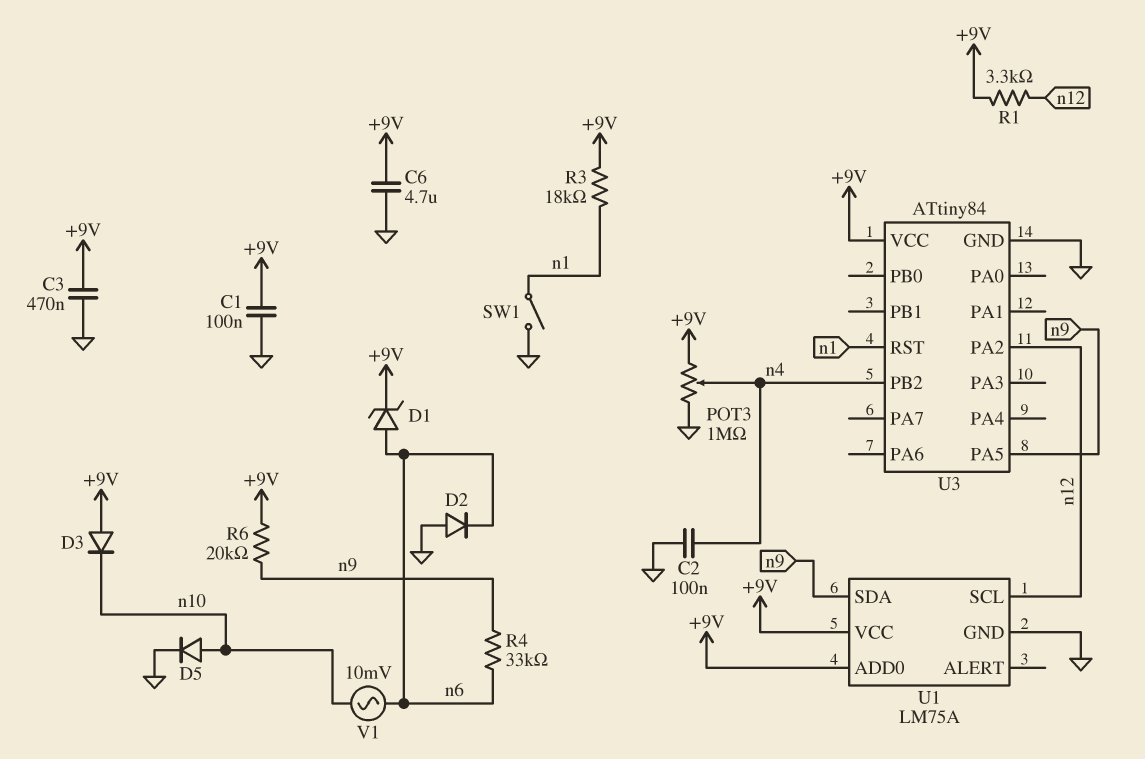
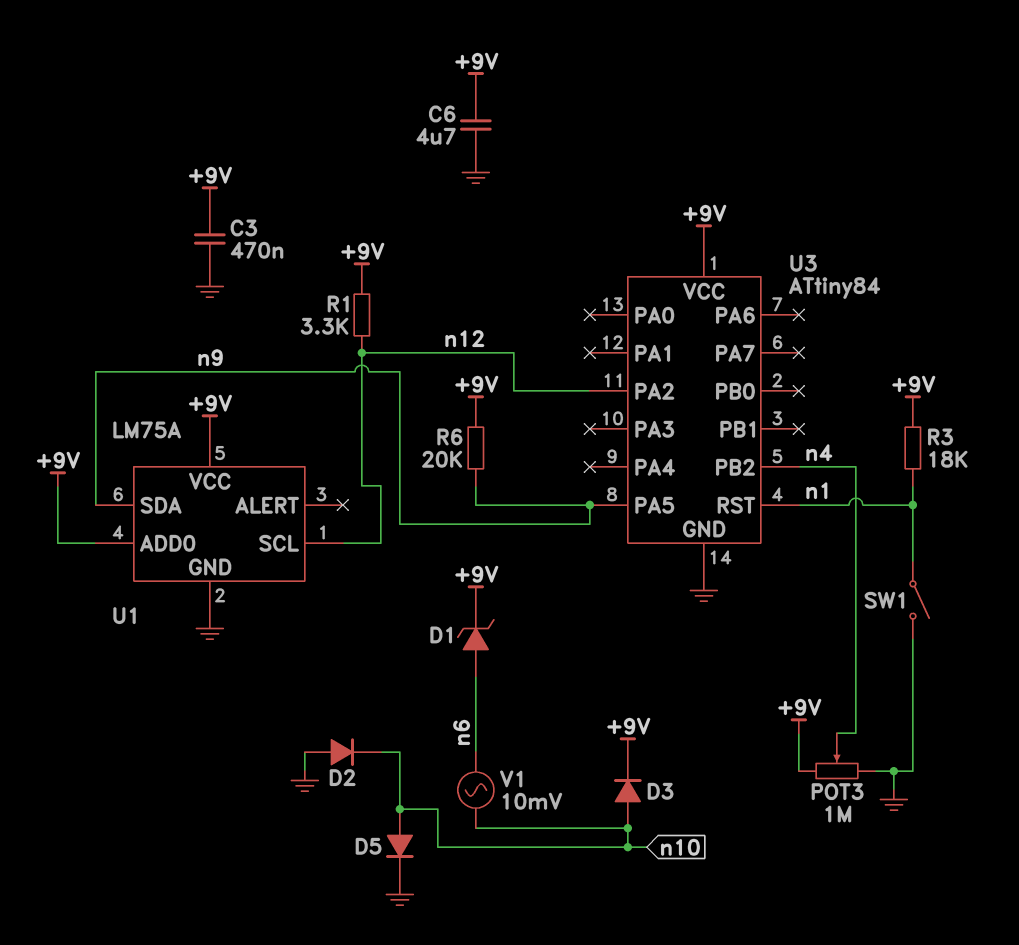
C1: 100nF (+9V, GND) -> none
C2: 100nF (GND, n4) -> none
D2: diode (A GND, K n6) -> diode (A GND, K n10)
D3: diode (A +9V, K n10) -> diode (A n10, K +9V)
R4: 33k (n6, n9) -> none

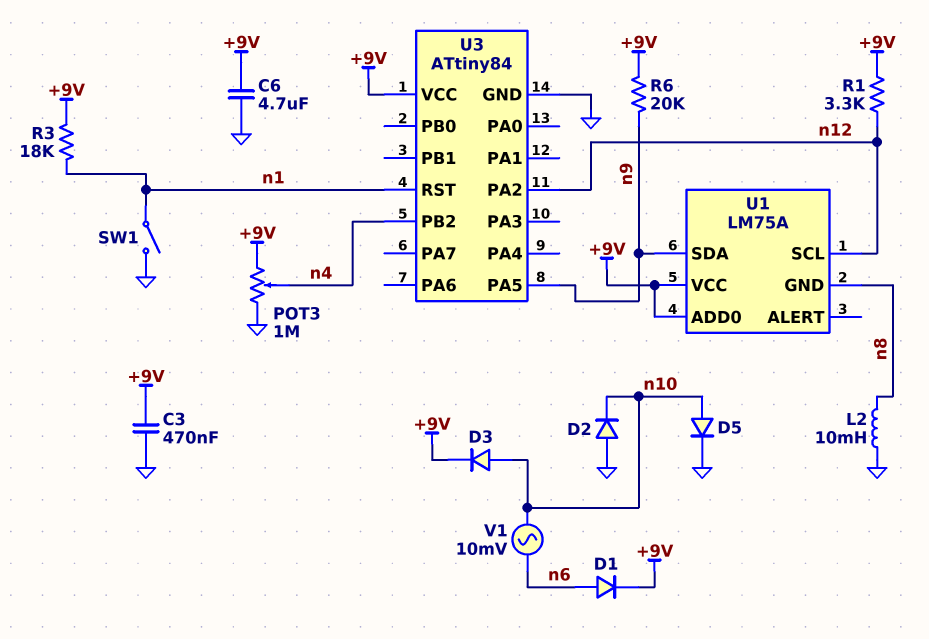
D1: zener (A n6, K +9V) -> diode (A n6, K +9V)
L2: none -> 10mH (GND, n8)
U1 pin GND: GND -> n8

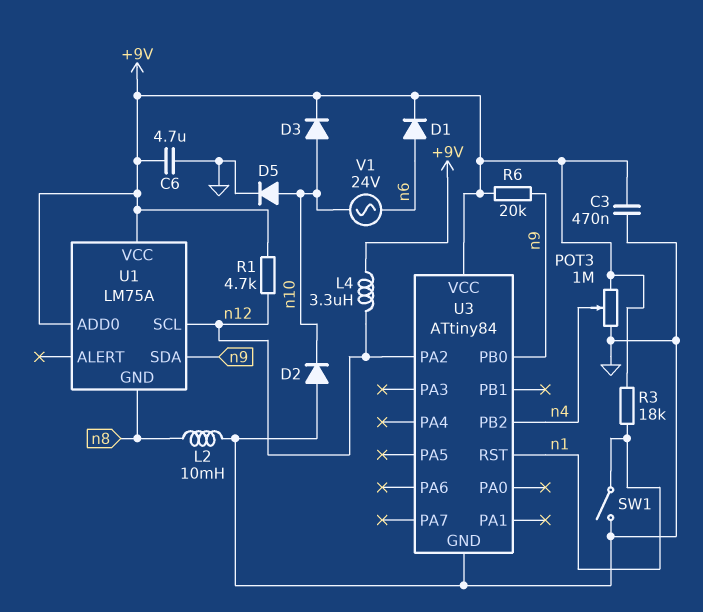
L4: none -> 3.3uH (+9V, n12)
R1: 3.3k (+9V, n12) -> 4.7k (+9V, n12)
U3 pin PA5: n9 -> none
U3 pin PB0: none -> n9
V1: AC 10mV (n6, n10) -> AC 24V (n6, n10)

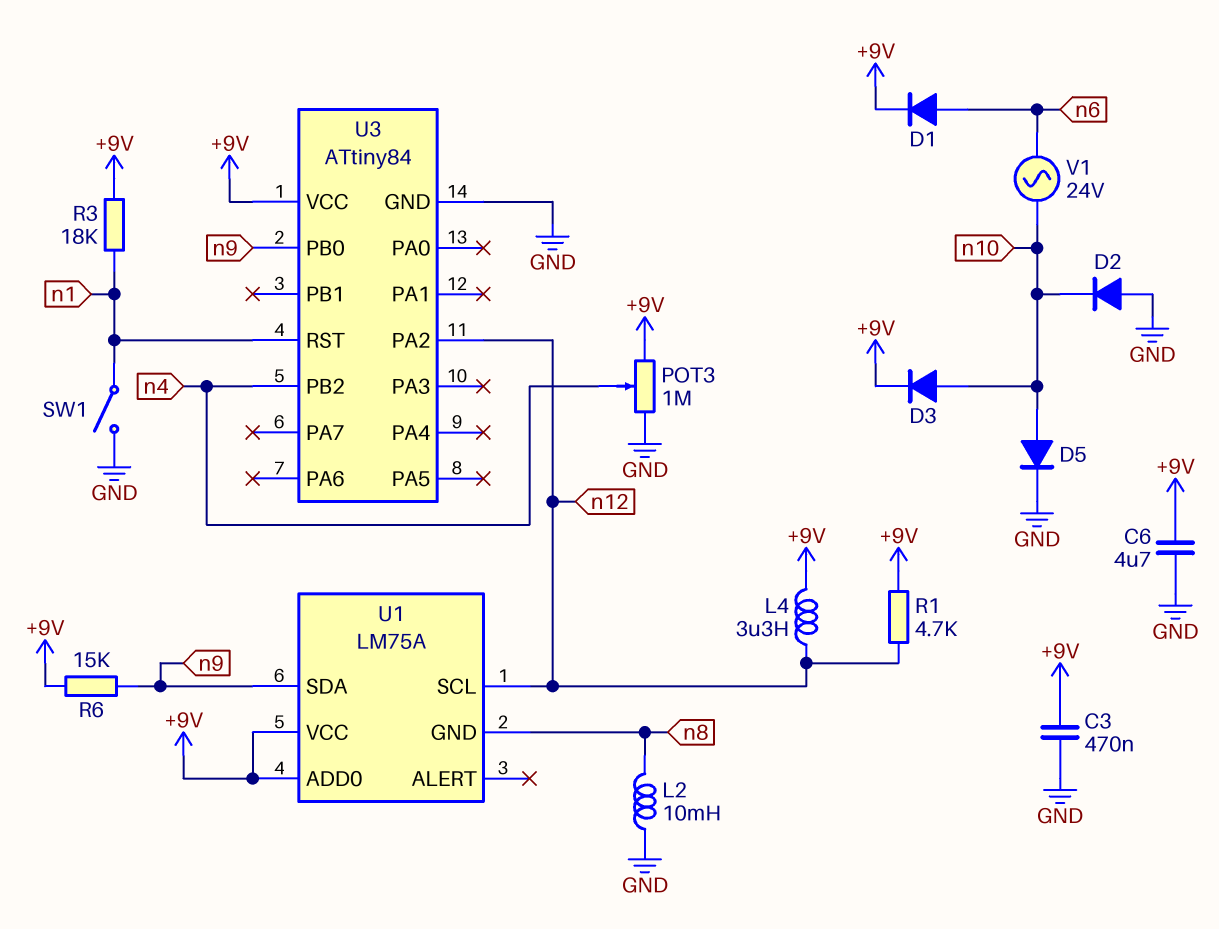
R6: 20k (+9V, n9) -> 15k (+9V, n9)

